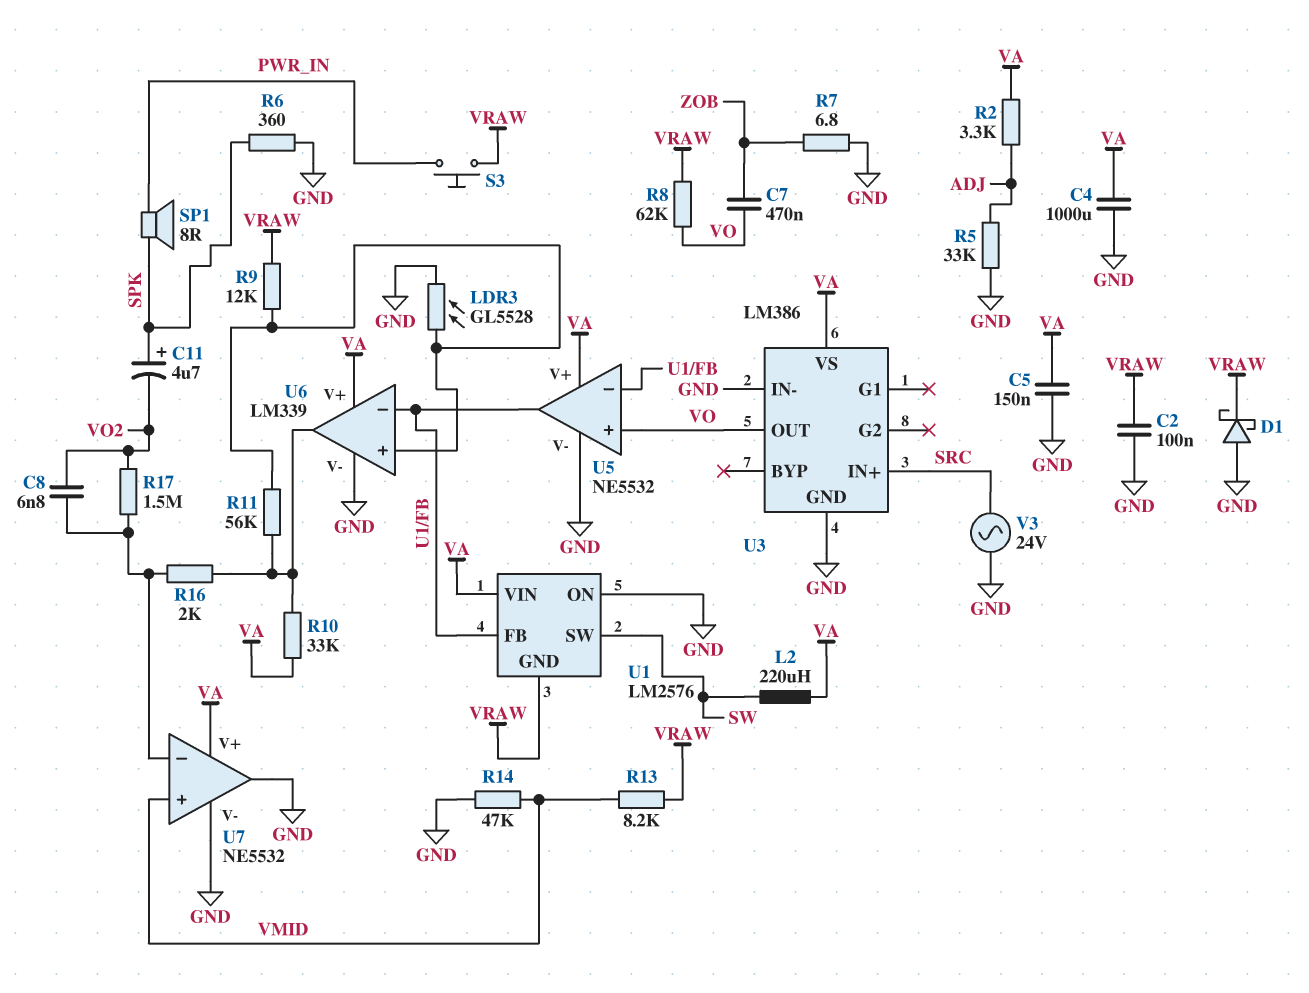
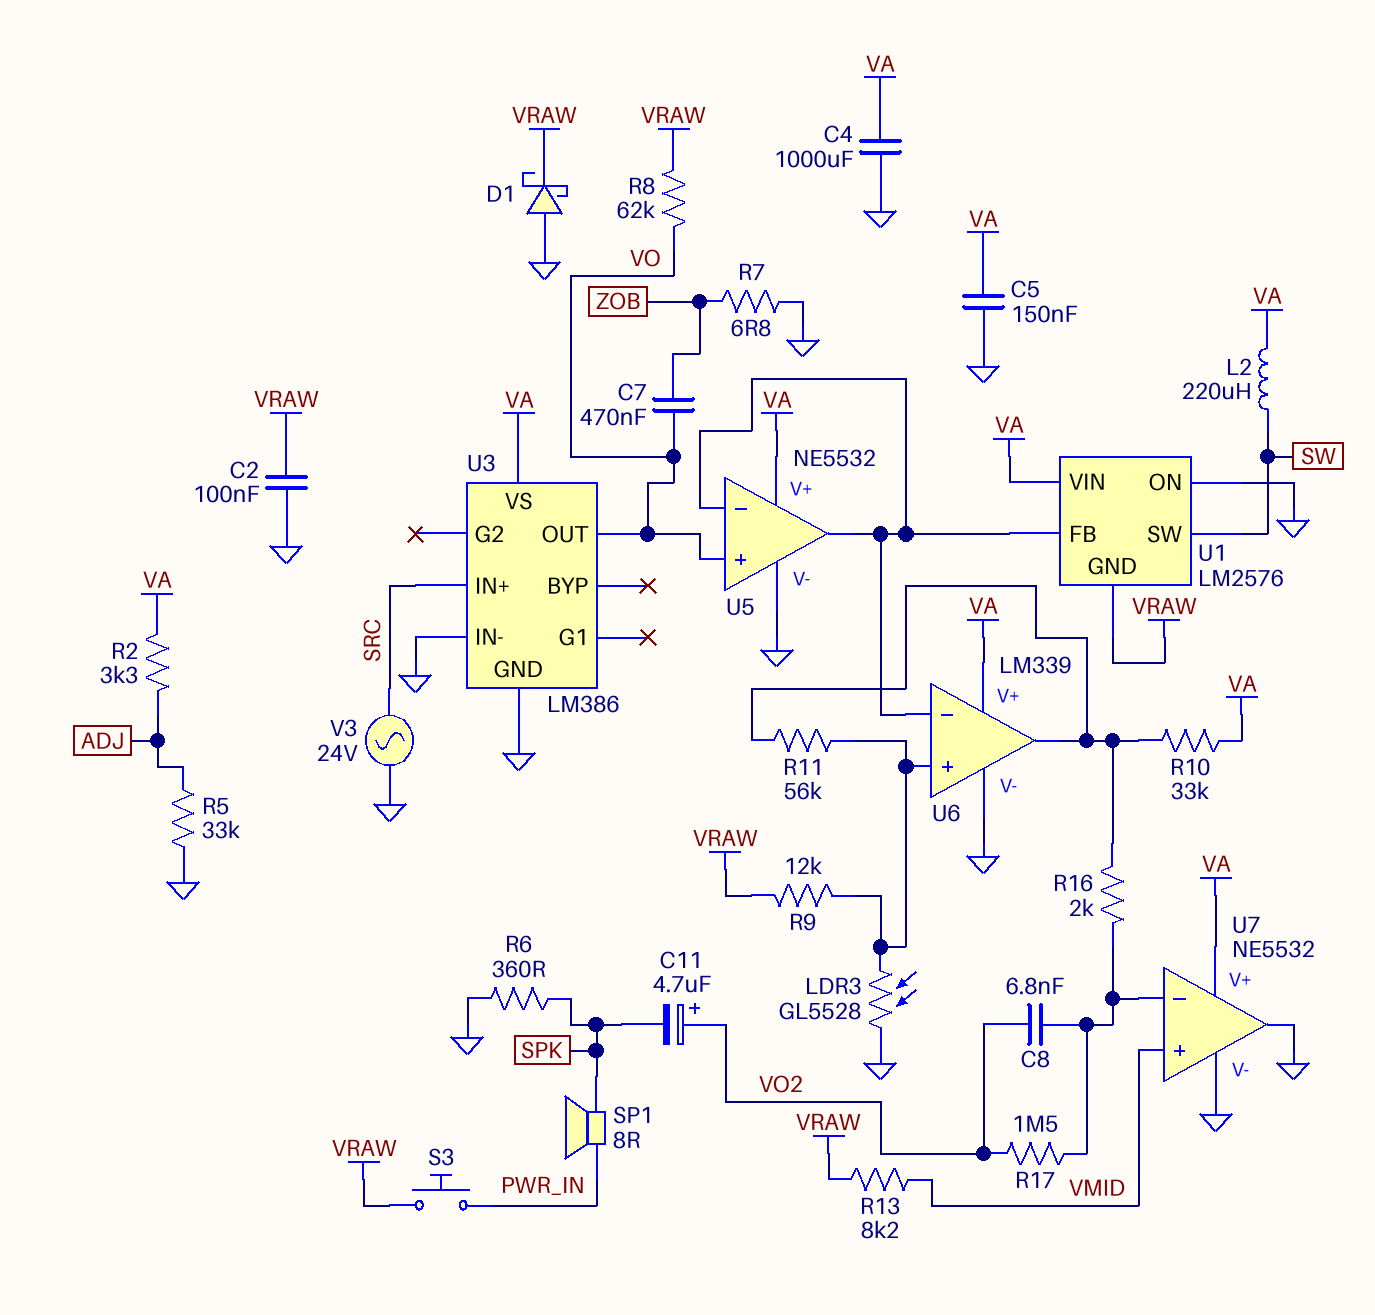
C11: 4.7uF (plus SPK, minus VO2) -> 4.7uF (plus VO2, minus SPK)
R14: 47k (GND, VMID) -> none

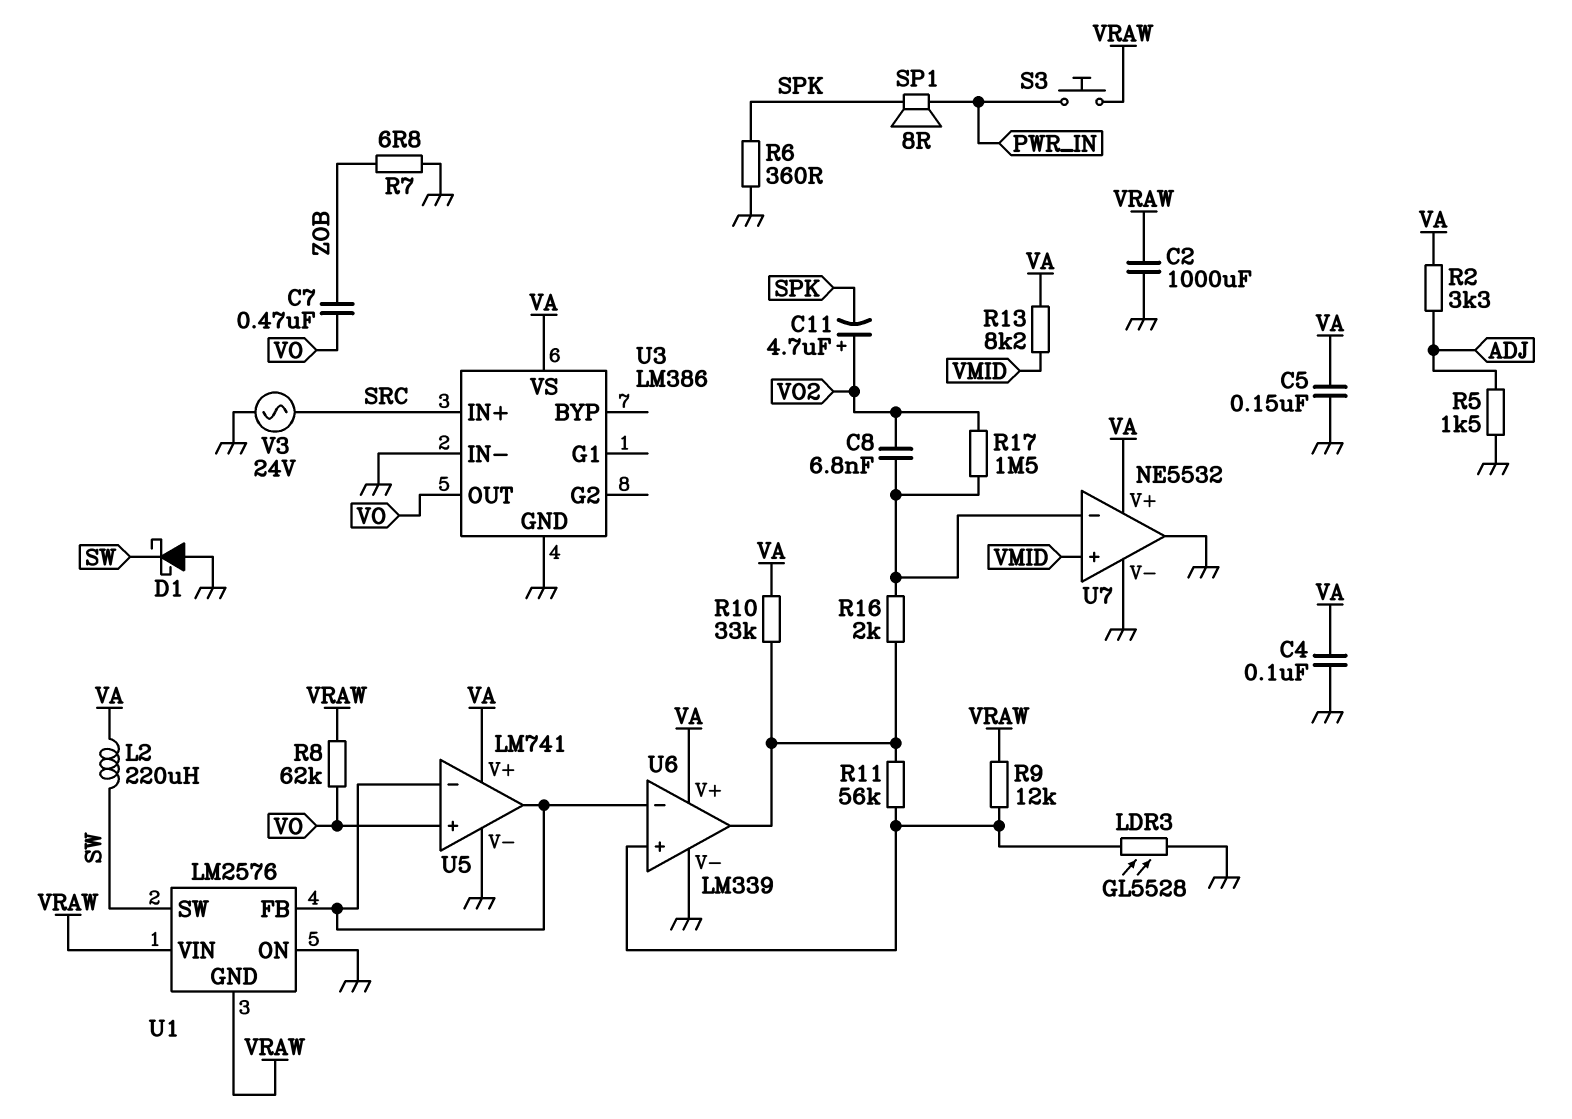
C2: 100nF (GND, VRAW) -> 1000uF (GND, VRAW)
C4: 1000uF (GND, VA) -> 100nF (GND, VA)
D1: schottky (A GND, K VRAW) -> schottky (A GND, K SW)
R5: 33k (ADJ, GND) -> 1.5k (ADJ, GND)
R13: 8.2k (VMID, VRAW) -> 8.2k (VA, VMID)
U1 pin VIN: VA -> VRAW
U5: NE5532 -> LM741

